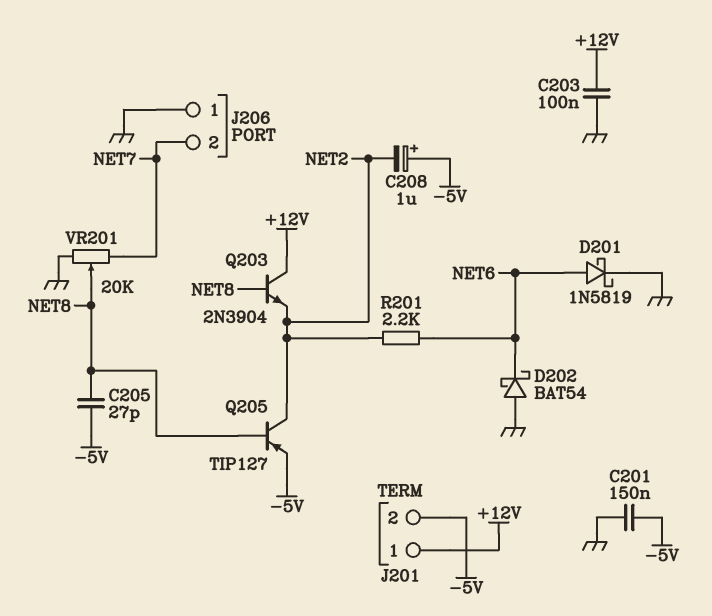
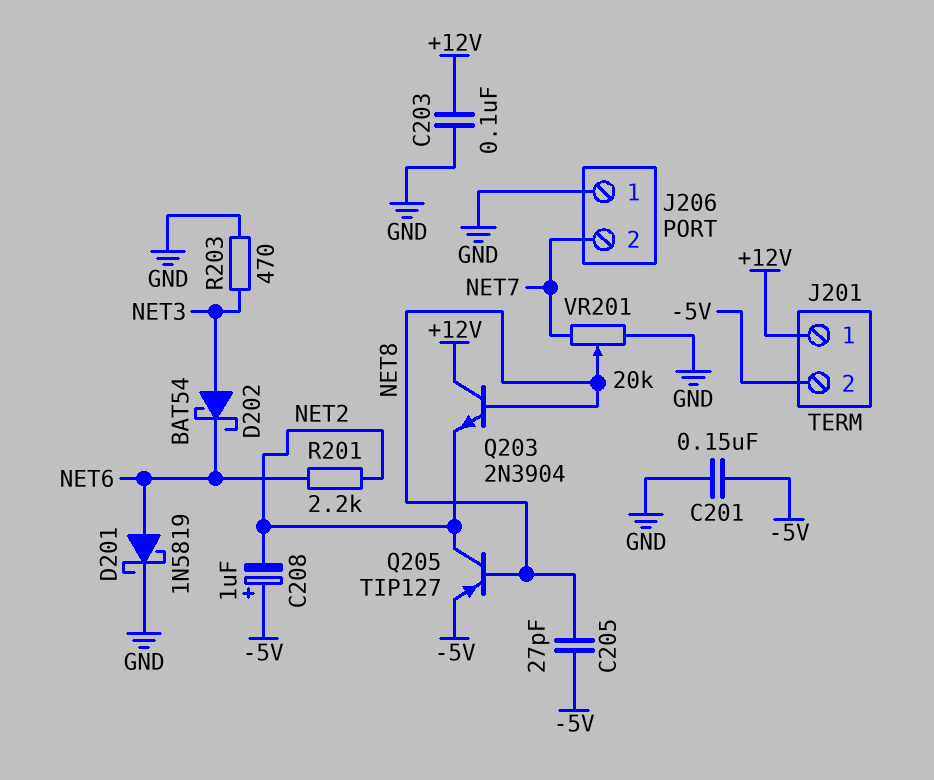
D202: schottky BAT54 (A GND, K NET6) -> schottky BAT54 (A NET3, K NET6)
R203: none -> 470 (GND, NET3)

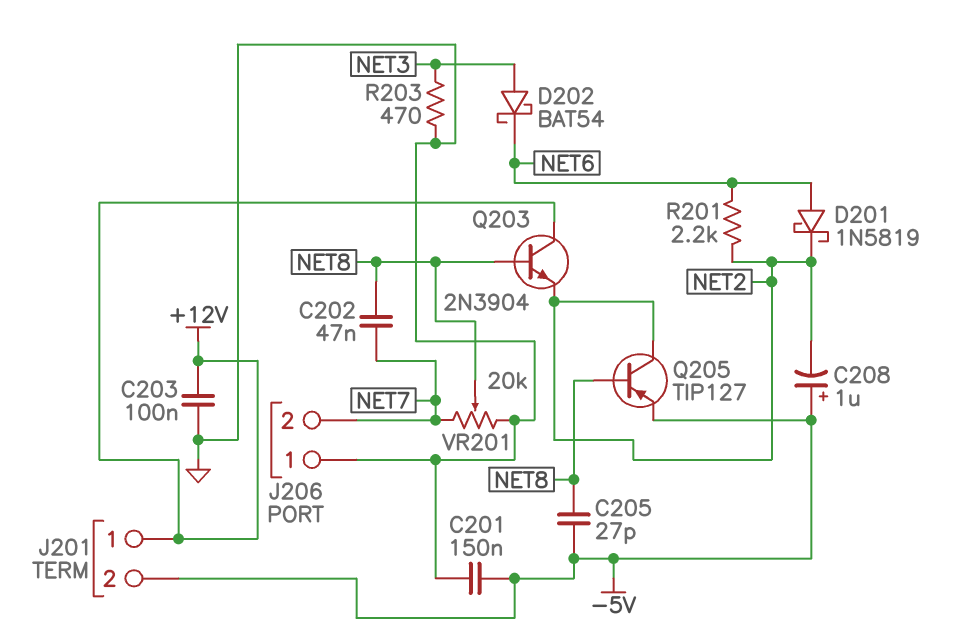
C202: none -> 47nF (NET7, NET8)
D201: schottky 1N5819 (A NET6, K GND) -> schottky 1N5819 (A NET6, K NET2)

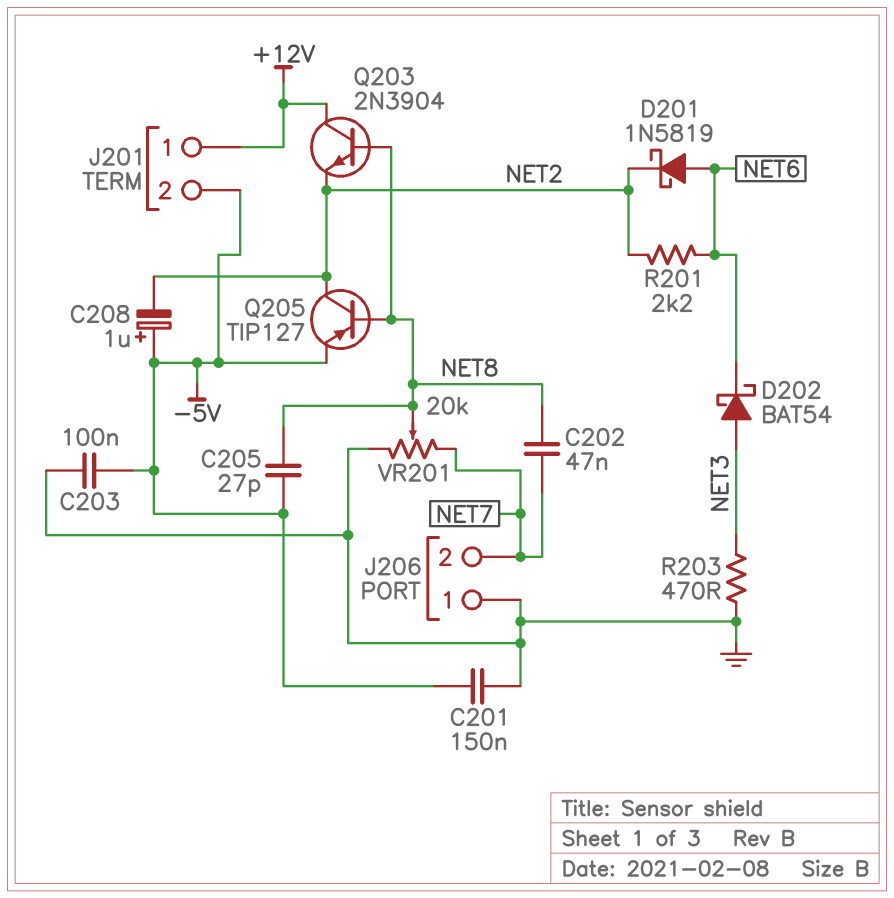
C203: 100nF (+12V, GND) -> 100nF (-5V, GND)

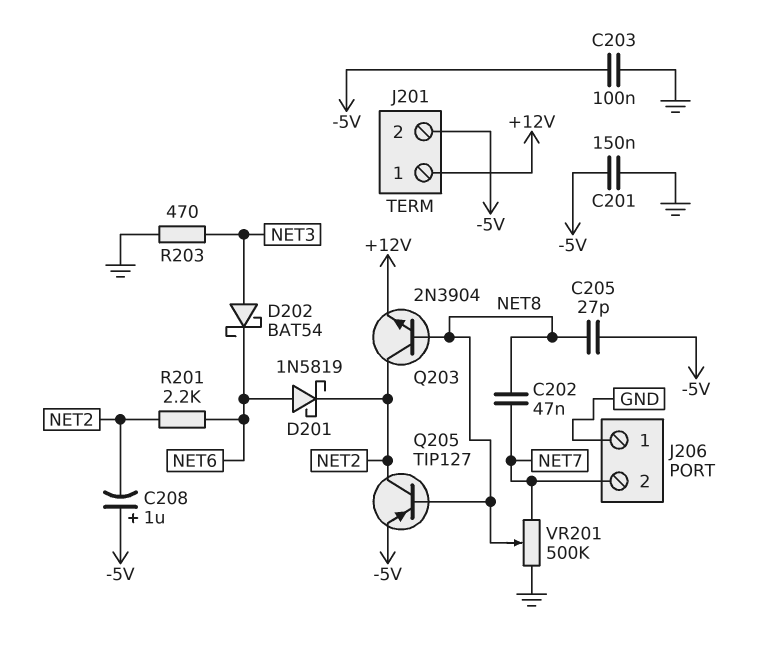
Q203: NPN 2N3904 (B NET8, C +12V, E NET2) -> NPN 2N3904 (B NET8, C NET2, E +12V)
VR201: 20k (GND, NET7, wiper NET8) -> 500k (GND, NET7, wiper NET8)

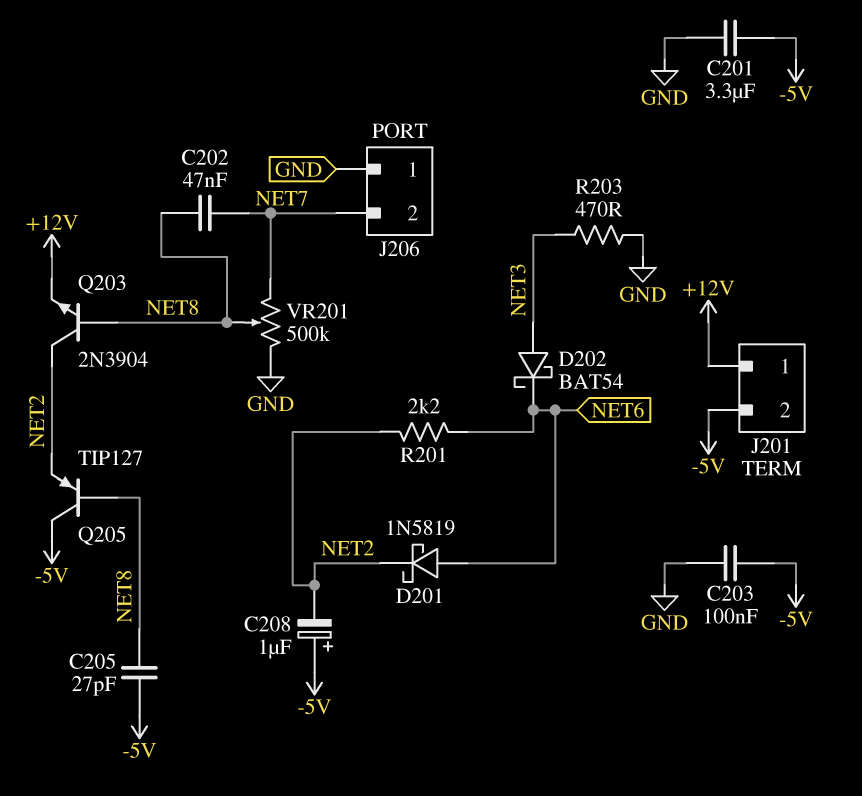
C201: 150nF (-5V, GND) -> 3.3uF (-5V, GND)
Q205: PNP TIP127 (B NET8, C NET2, E -5V) -> PNP TIP127 (B NET8, C -5V, E NET2)

